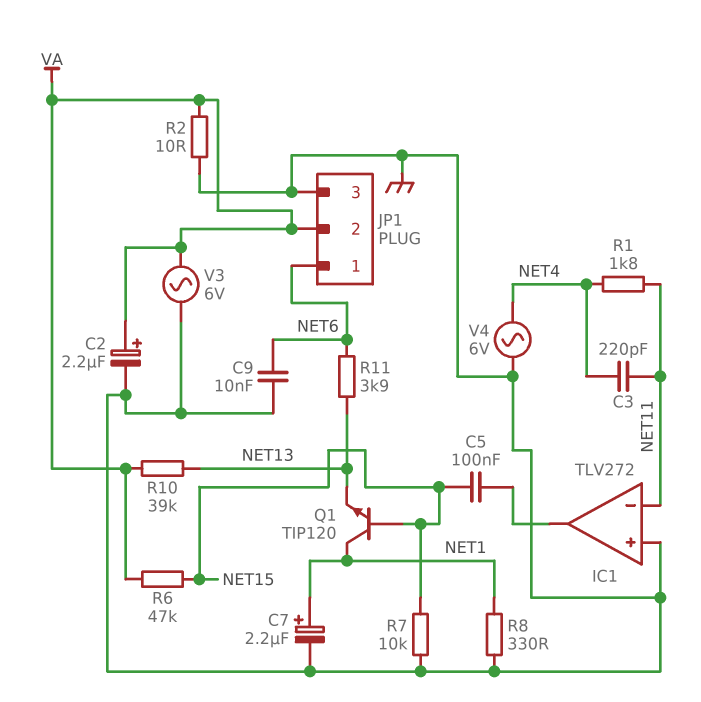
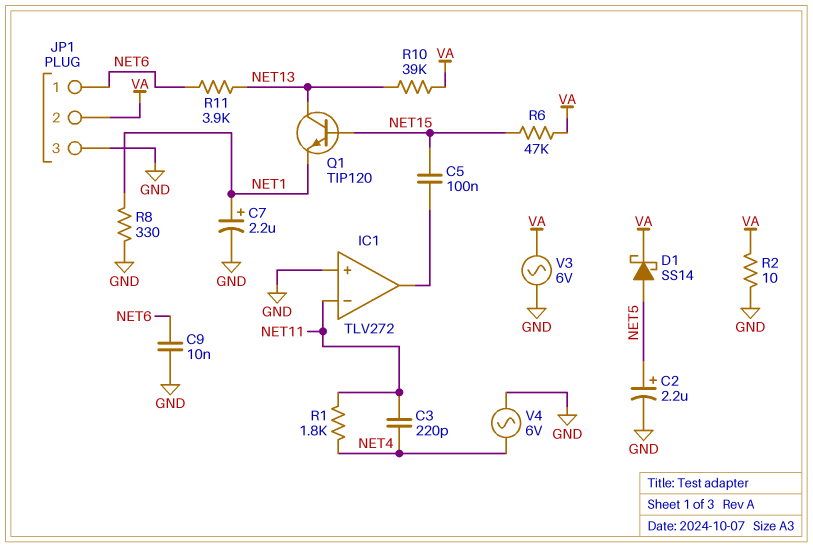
C2: 2.2uF (plus VA, minus GND) -> 2.2uF (plus NET5, minus GND)
D1: none -> schottky SS14 (A NET5, K VA)
Q1: NPN TIP120 (B NET15, C NET1, E NET13) -> NPN TIP120 (B NET15, C NET13, E NET1)
R7: 10k (GND, NET15) -> none

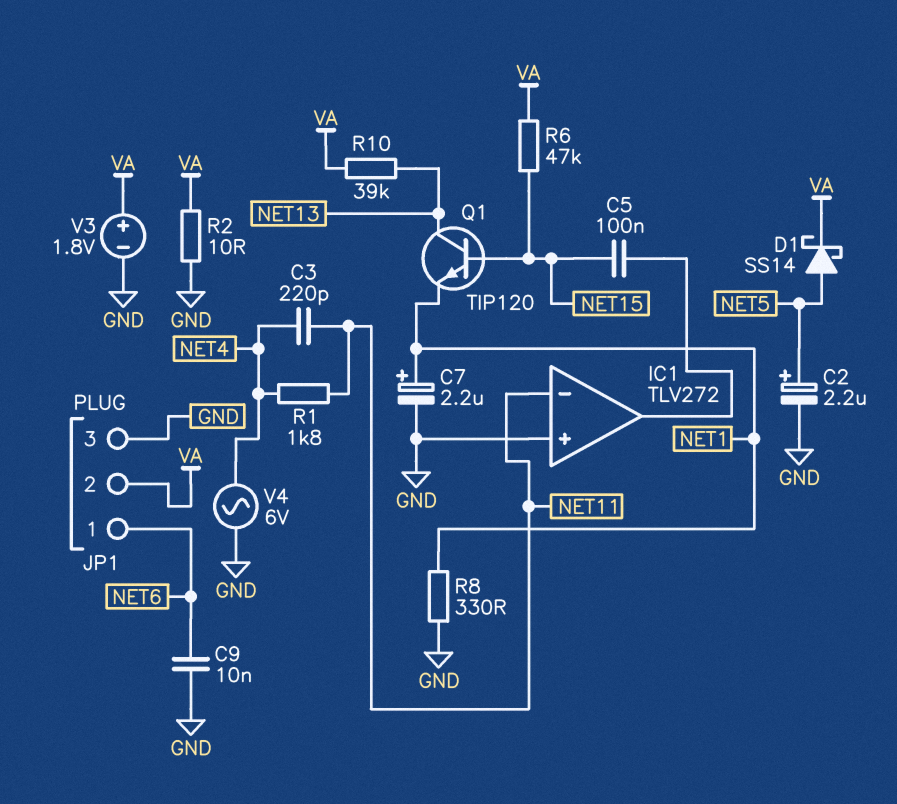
R11: 3.9k (NET6, NET13) -> none
V3: AC 6V (GND, VA) -> 1.8V (plus VA, minus GND)

